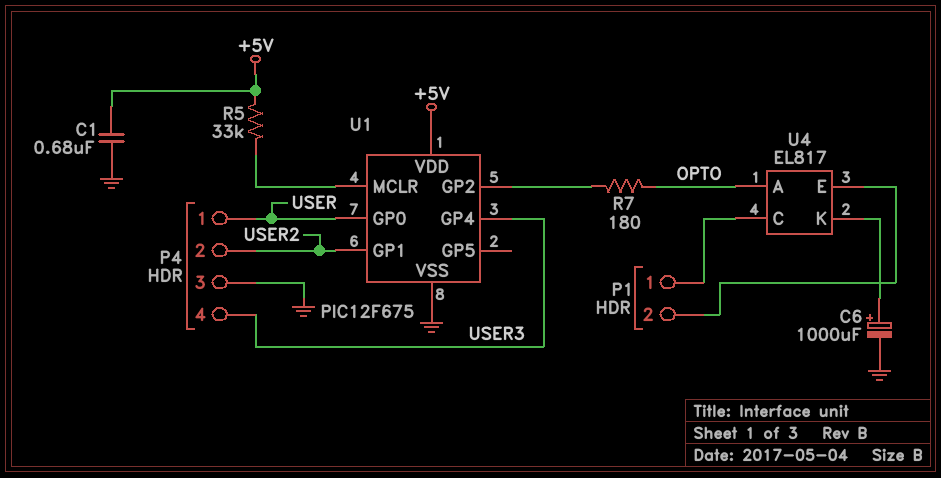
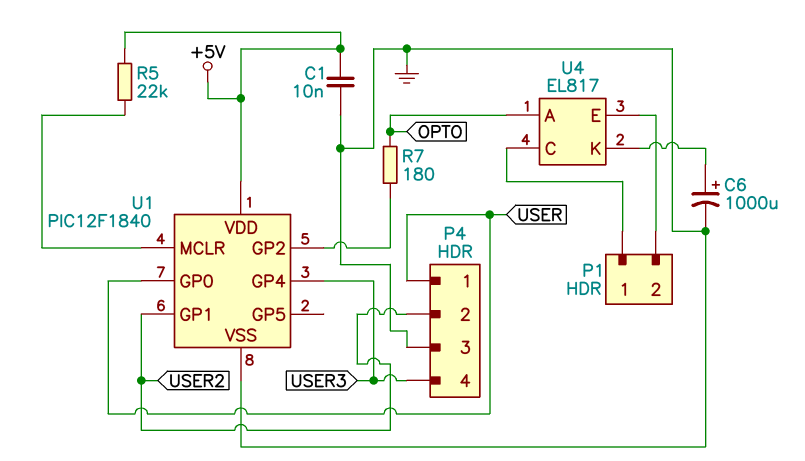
C1: 680nF (+5V, GND) -> 10nF (+5V, GND)
R5: 33k (+5V, U1/MCLR) -> 22k (+5V, U1/MCLR)
U1: PIC12F675 -> PIC12F1840

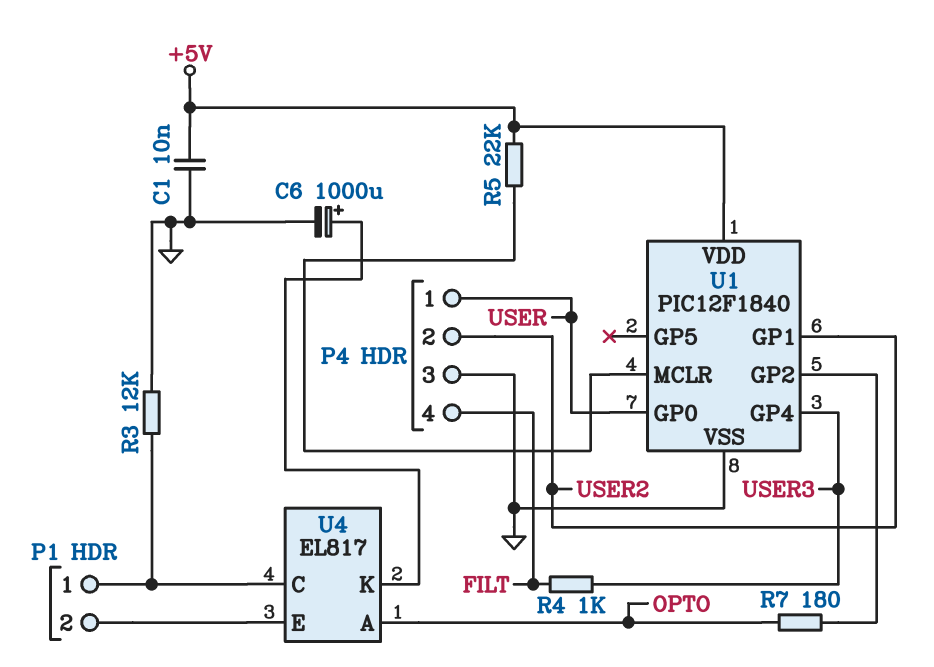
P4 pin 4: USER3 -> FILT
R3: none -> 12k (GND, P1/1)
R4: none -> 1k (FILT, USER3)

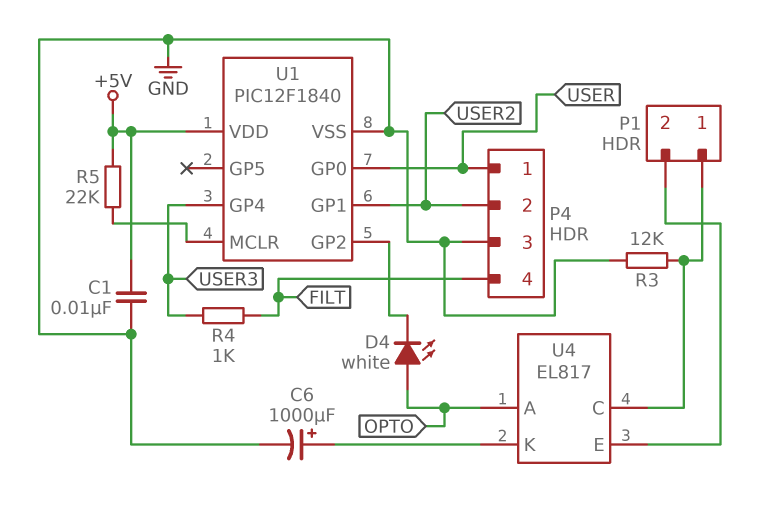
D4: none -> LED white (A OPTO, K U1/GP2)
R7: 180 (OPTO, U1/GP2) -> none

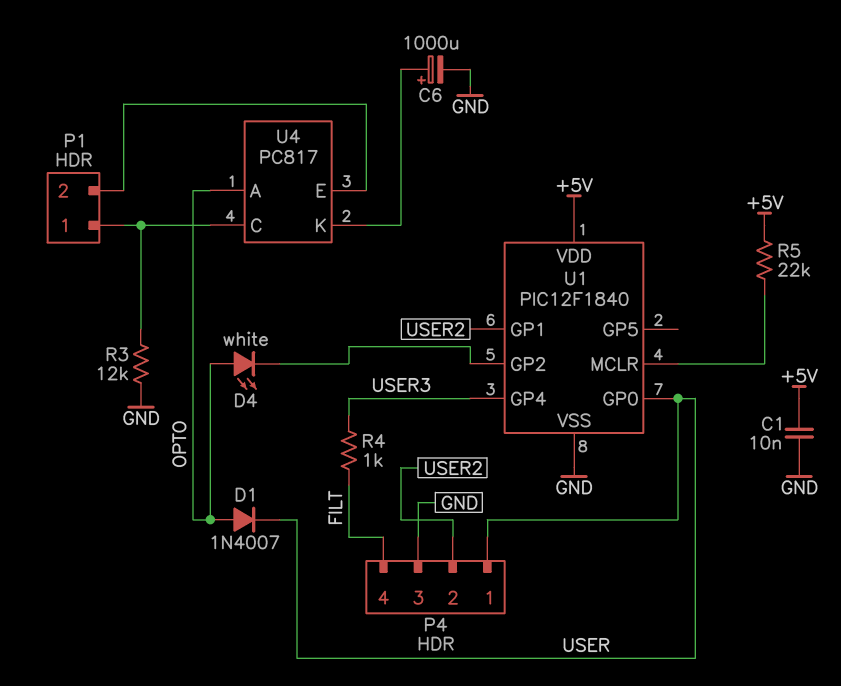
D1: none -> diode 1N4007 (A OPTO, K USER)
U4: EL817 -> PC817

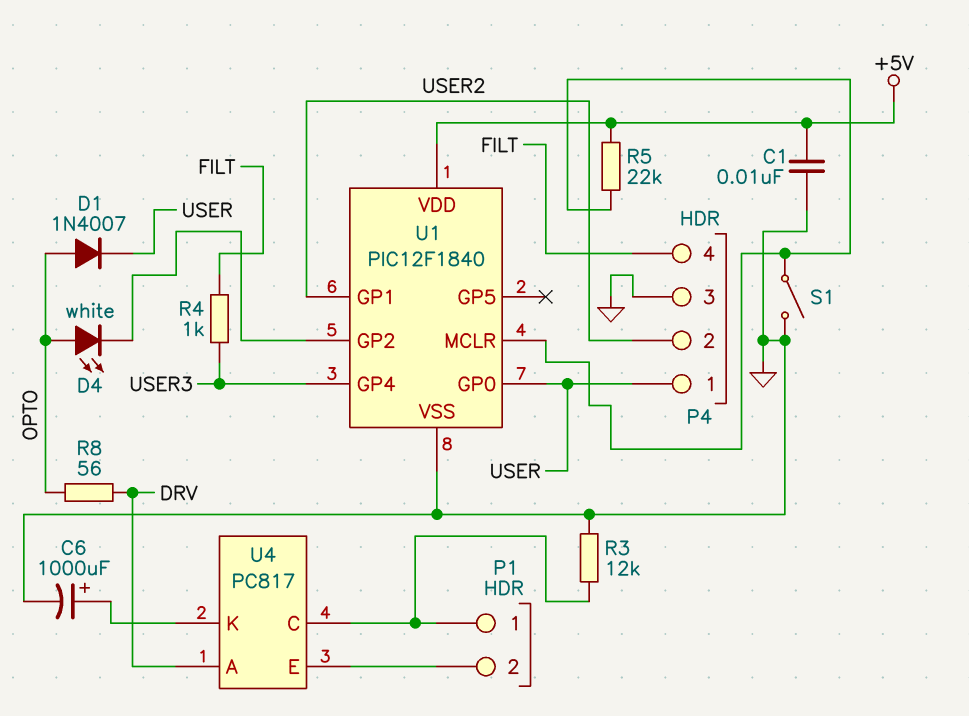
R8: none -> 56 (DRV, OPTO)
S1: none -> switch (GND, U1/MCLR)
U4 pin A: OPTO -> DRV

